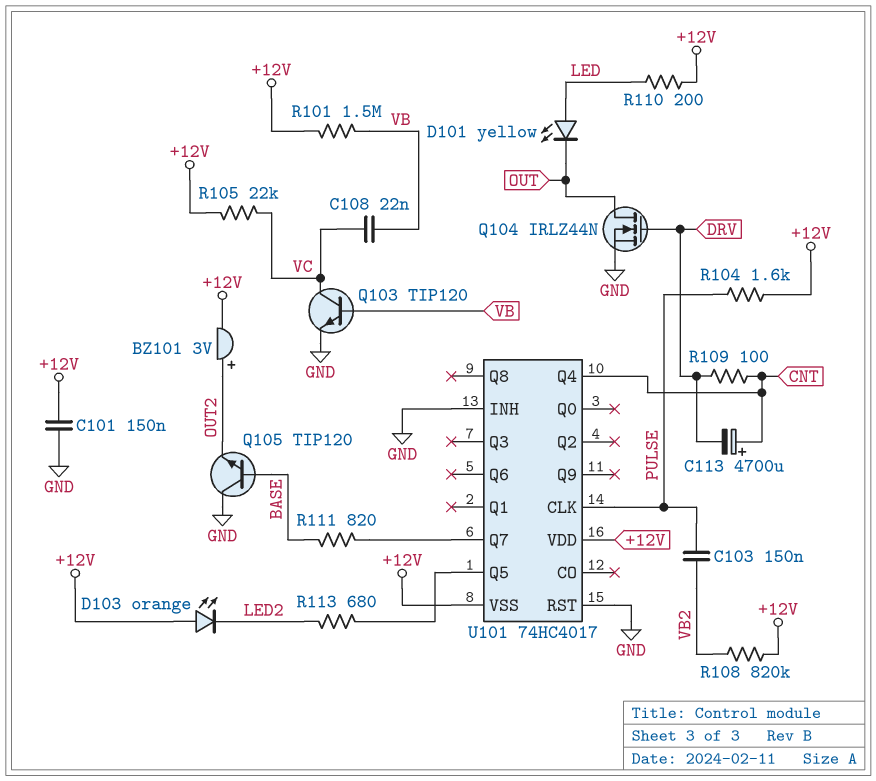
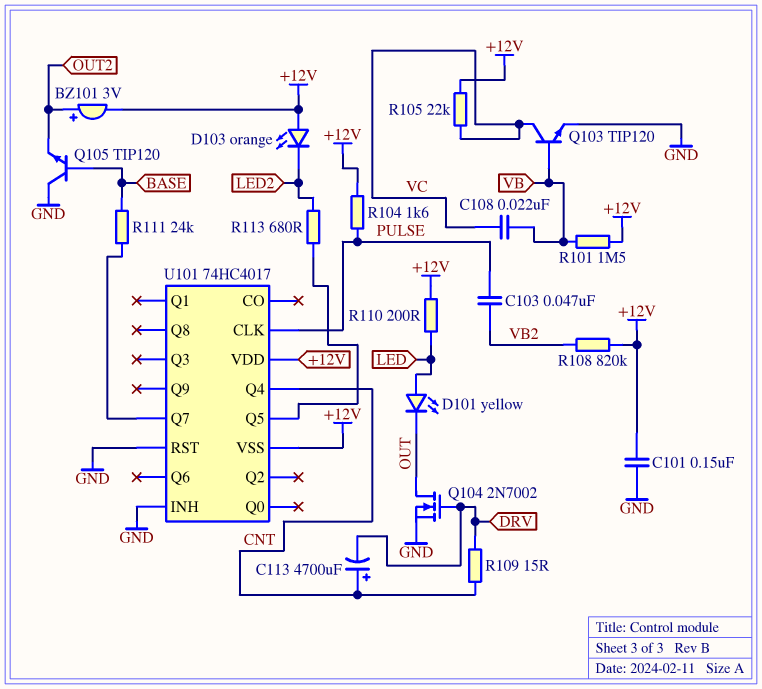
C103: 150nF (PULSE, VB2) -> 47nF (PULSE, VB2)
Q104: NMOS IRLZ44N (G DRV, D OUT, S GND) -> NMOS 2N7002 (G DRV, D OUT, S GND)
R109: 100 (CNT, DRV) -> 15 (CNT, DRV)
R111: 820 (BASE, U101/Q7) -> 24k (BASE, U101/Q7)

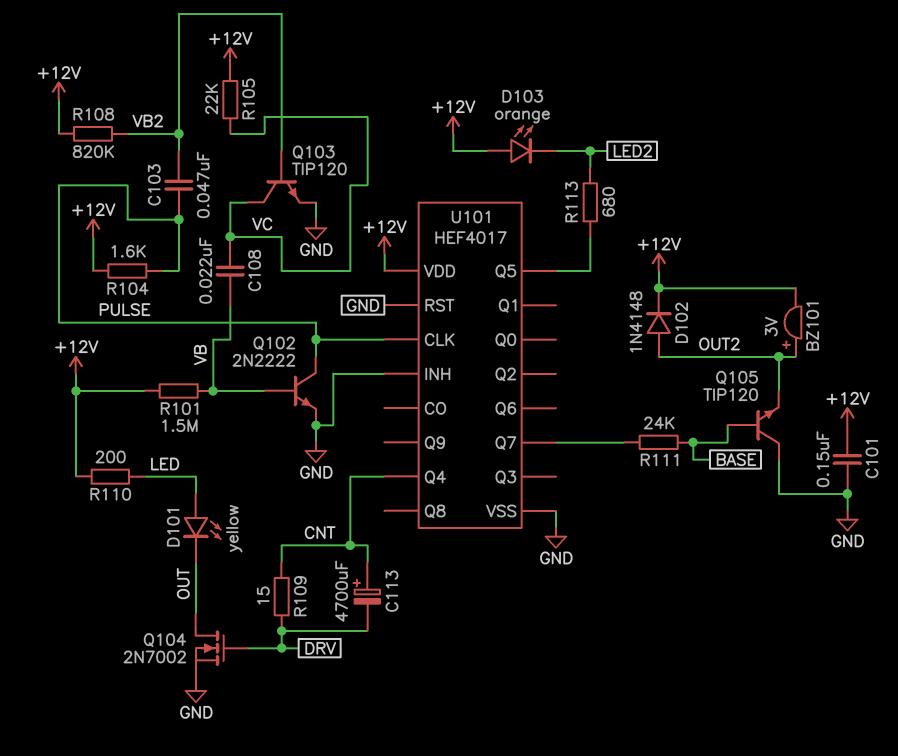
D102: none -> diode 1N4148 (A OUT2, K +12V)
Q102: none -> NPN 2N2222 (B VB, C PULSE, E GND)
Q103: NPN TIP120 (B VB, C VC, E GND) -> NPN TIP120 (B VB2, C VC, E GND)
U101: 74HC4017 -> HEF4017
U101 pin VSS: +12V -> GND

